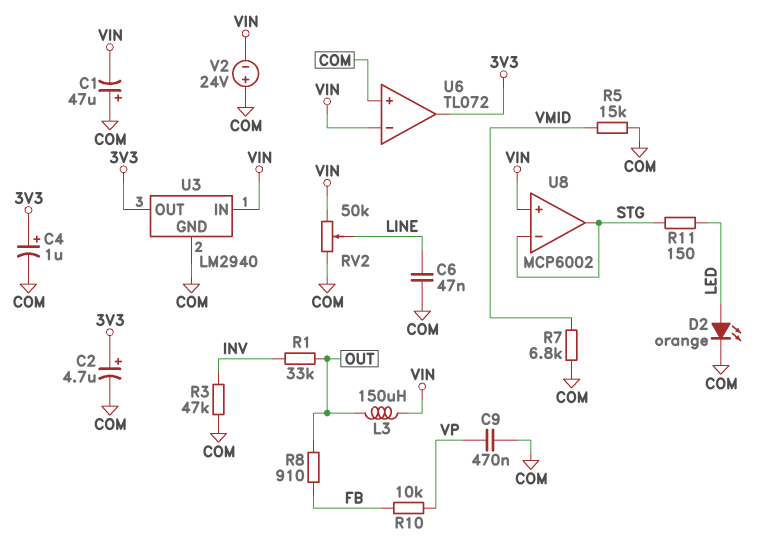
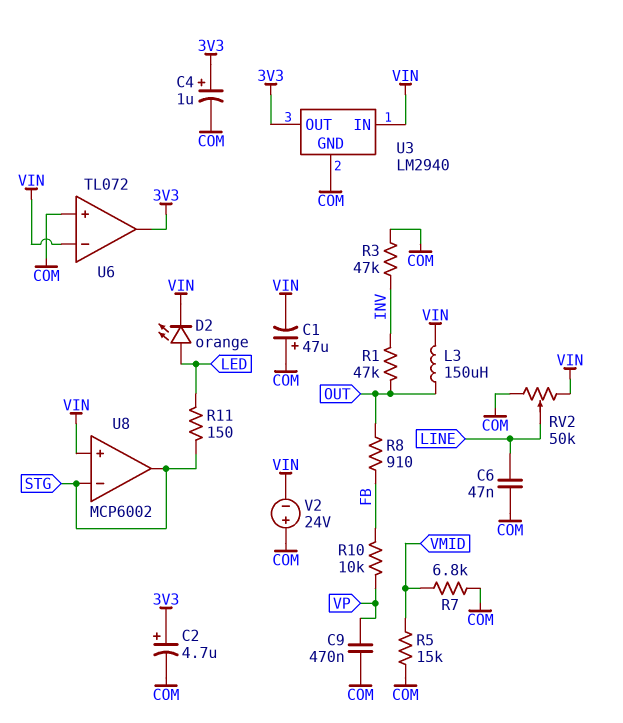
D2: LED orange (A LED, K COM) -> LED orange (A LED, K VIN)
R1: 33k (INV, OUT) -> 47k (INV, OUT)

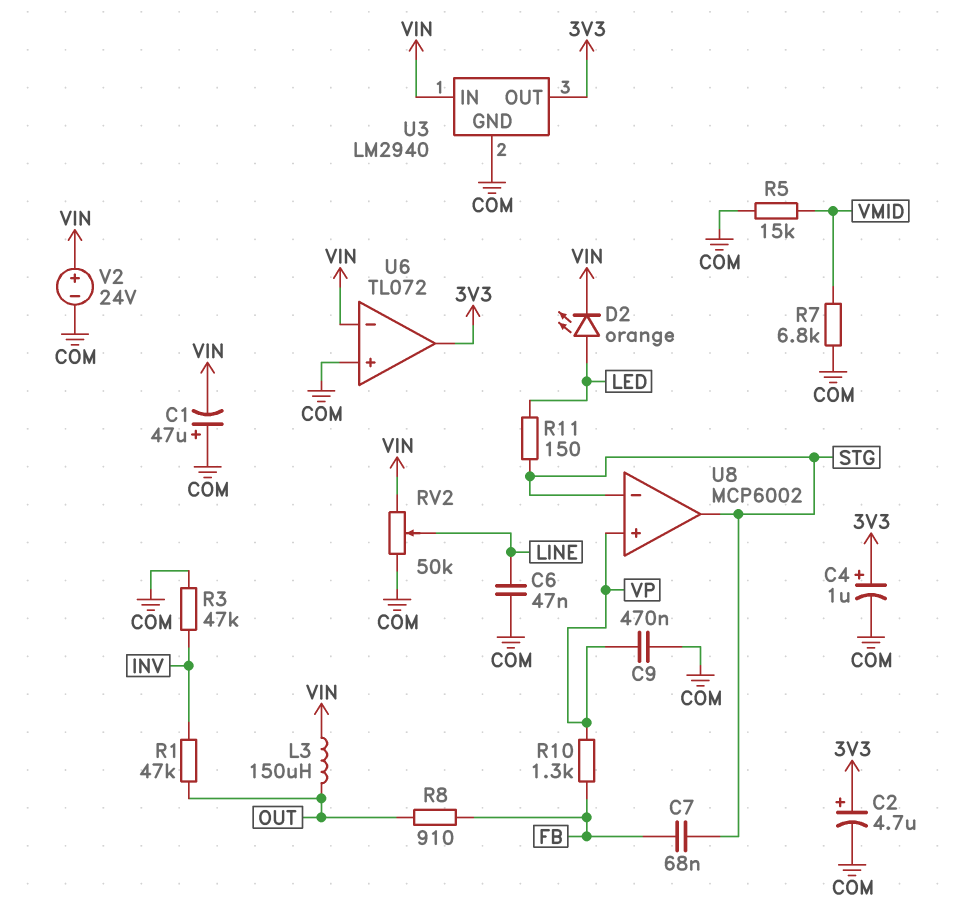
C7: none -> 68nF (FB, STG)
R10: 10k (FB, VP) -> 1.3k (FB, VP)
U8 pin in+: VIN -> VP
V2: 24V (plus COM, minus VIN) -> 24V (plus VIN, minus COM)

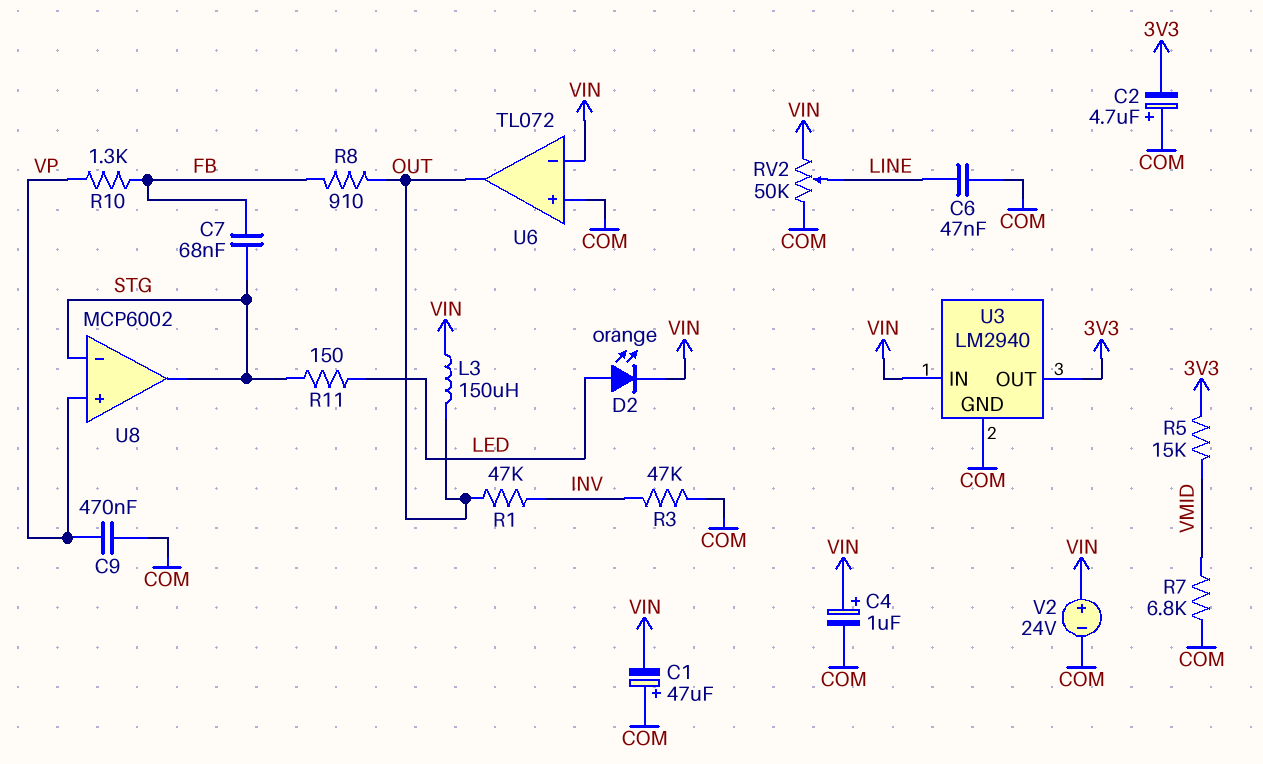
C2: 4.7uF (plus 3V3, minus COM) -> 4.7uF (plus COM, minus 3V3)
C4: 1uF (plus 3V3, minus COM) -> 1uF (plus VIN, minus COM)
R5: 15k (COM, VMID) -> 15k (3V3, VMID)
U6 pin out: 3V3 -> OUT

